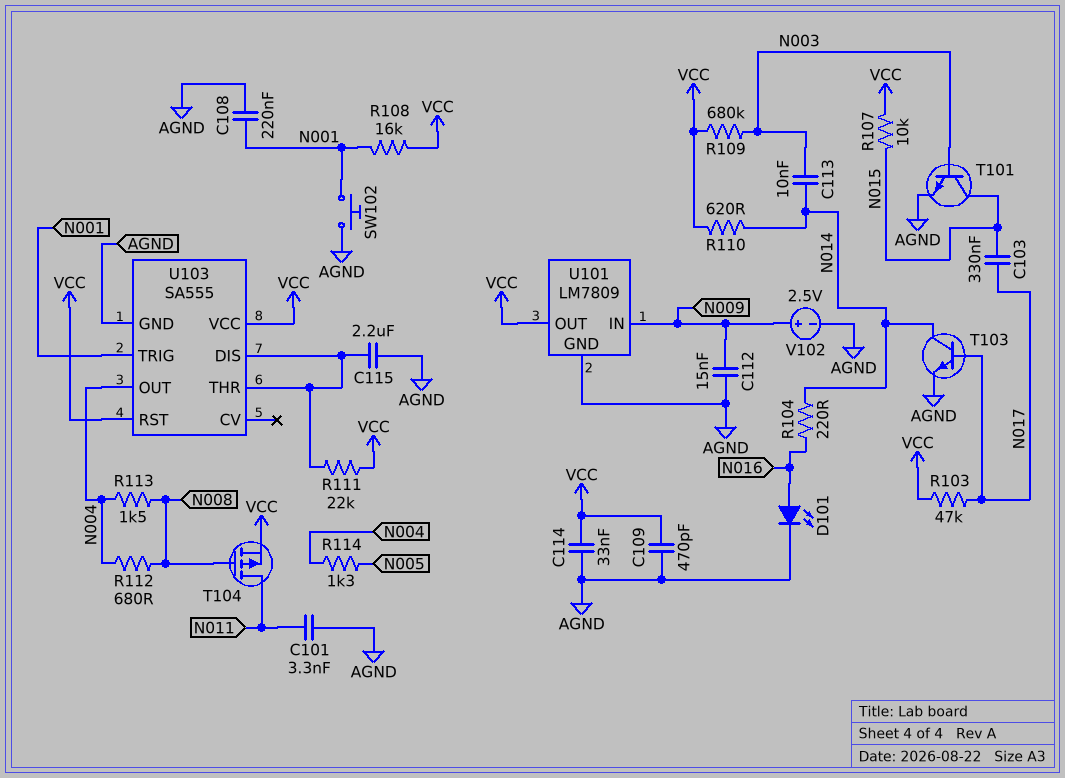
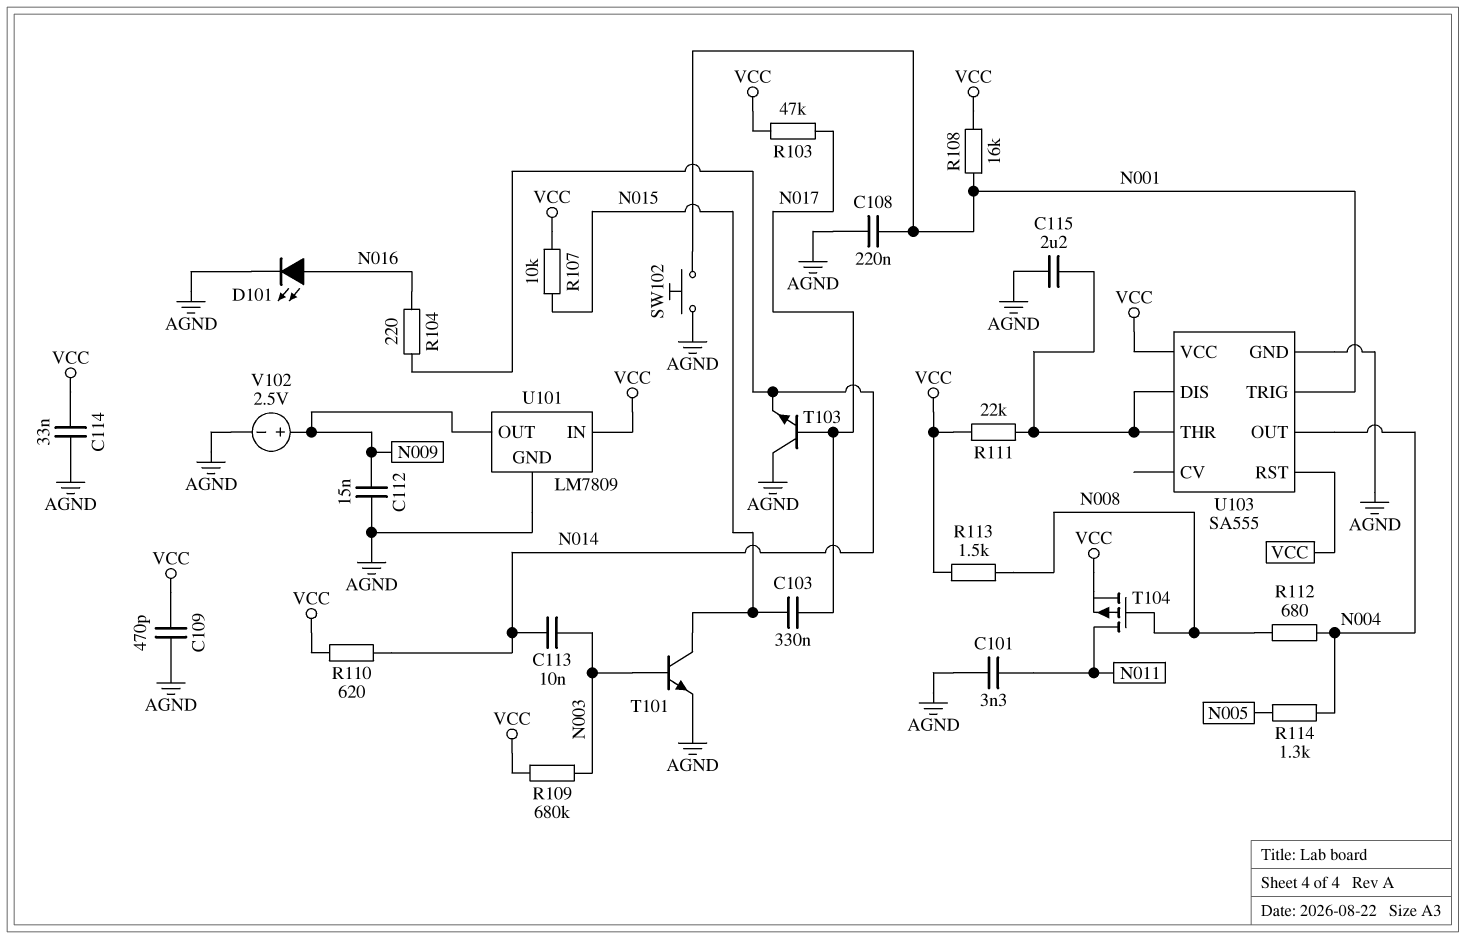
R113: 1.5k (N004, N008) -> 1.5k (N008, VCC)
T103: NPN (B N017, C N014, E AGND) -> NPN (B N017, C AGND, E N014)
U101 pin IN: N009 -> VCC
U101 pin OUT: VCC -> N009

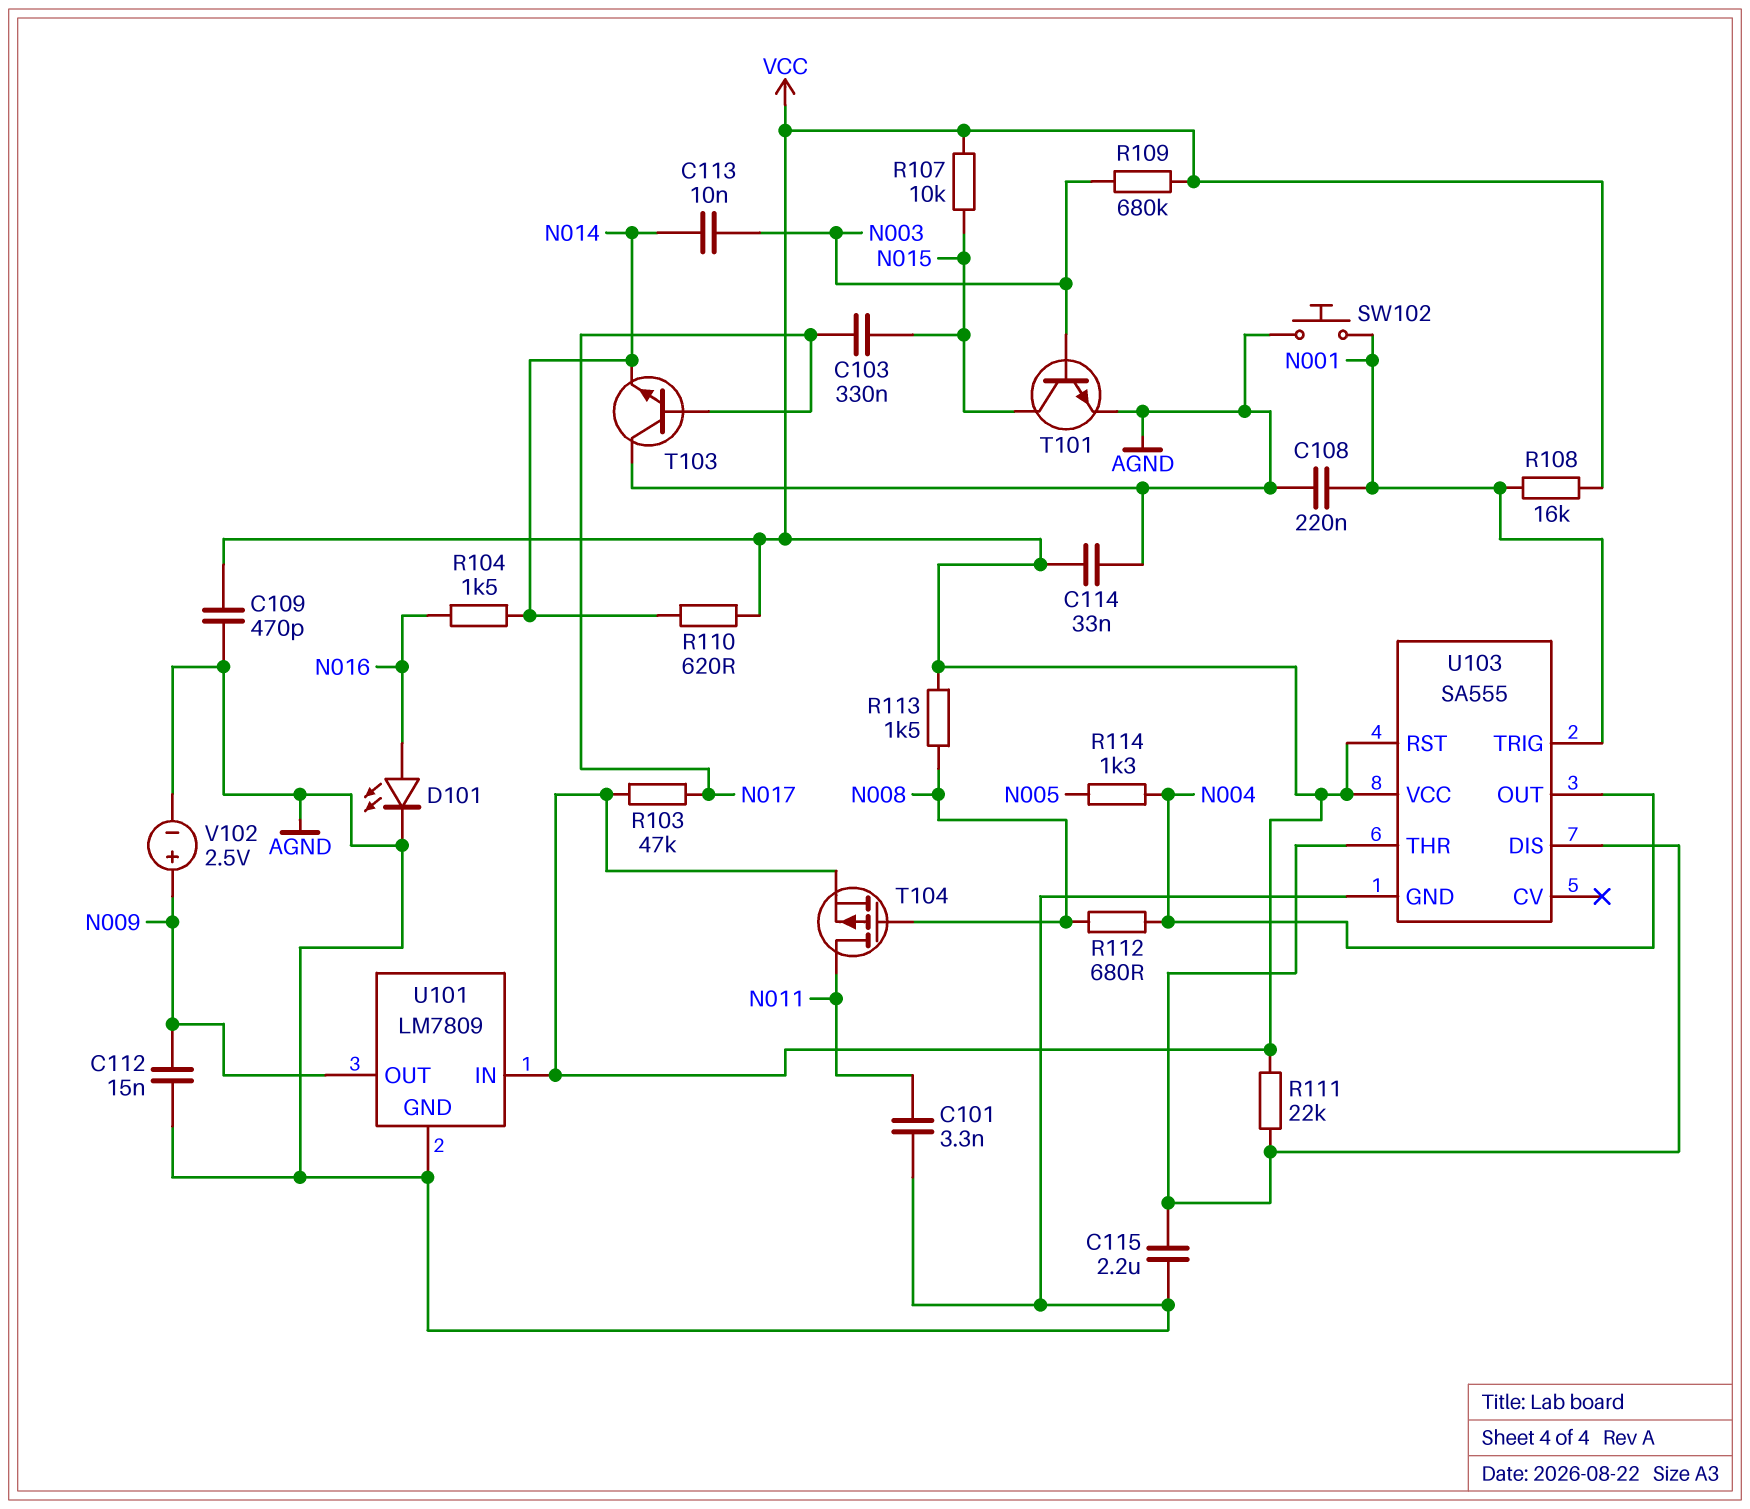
R104: 220 (N014, N016) -> 1.5k (N014, N016)

